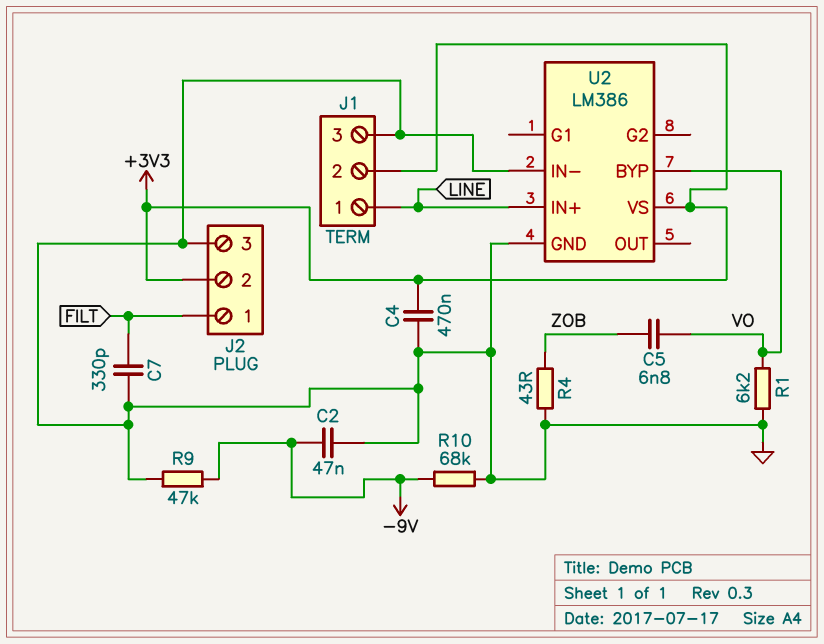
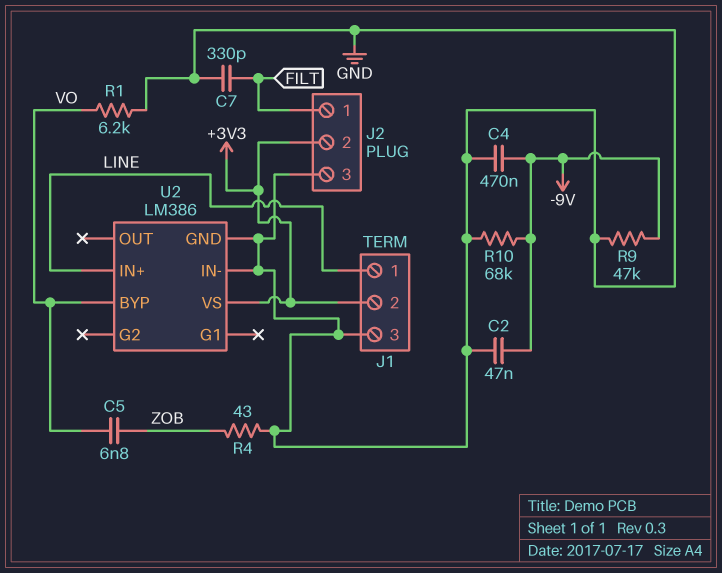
C4: 470nF (+3V3, GND) -> 470nF (-9V, GND)

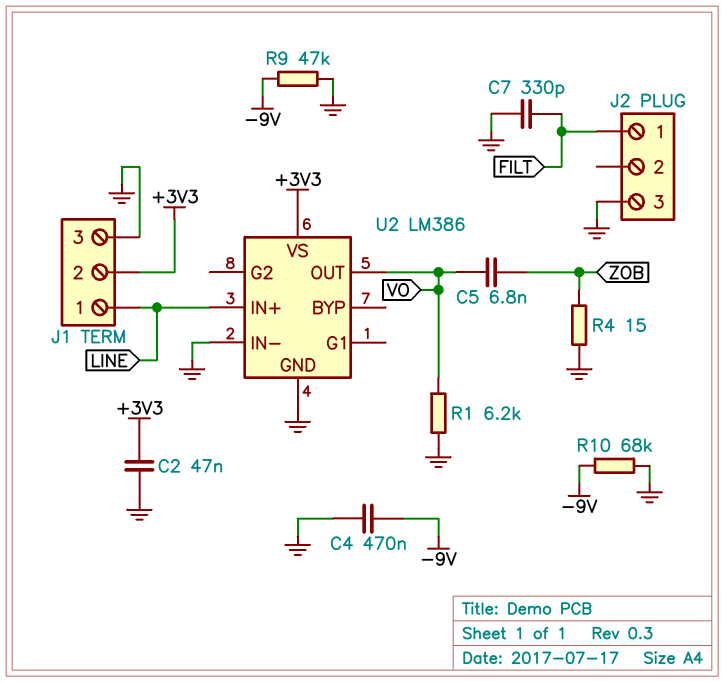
C2: 47nF (-9V, GND) -> 47nF (+3V3, GND)
J2 pin 2: +3V3 -> none
R4: 43 (GND, ZOB) -> 15 (GND, ZOB)
U2 pin BYP: VO -> none
U2 pin OUT: none -> VO

